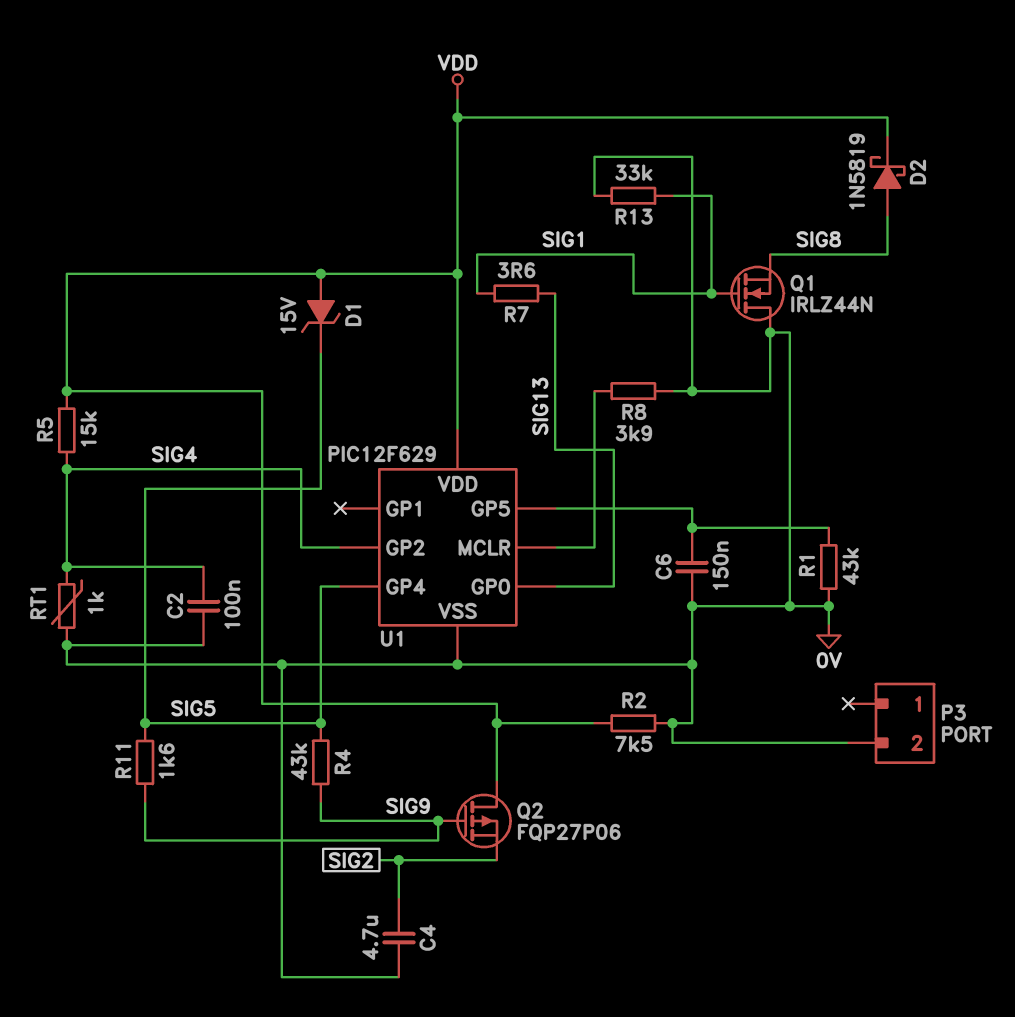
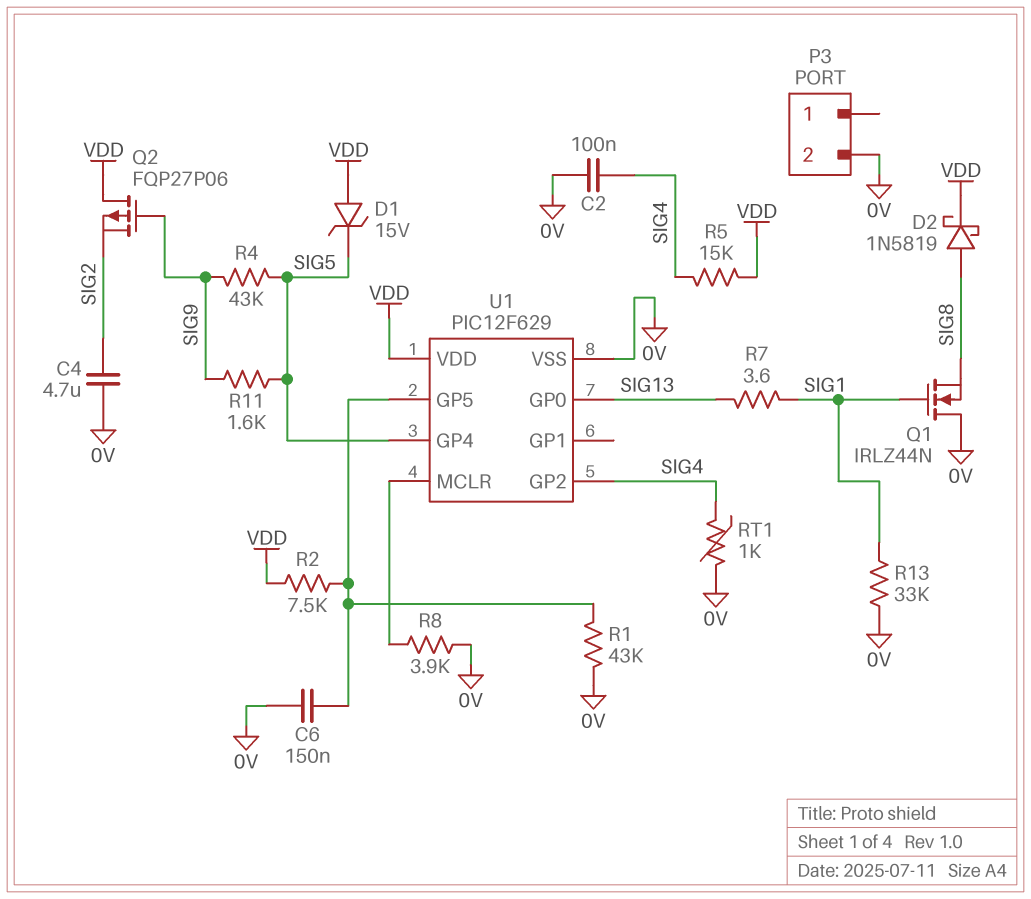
R2: 7.5k (0V, VDD) -> 7.5k (U1/GP5, VDD)

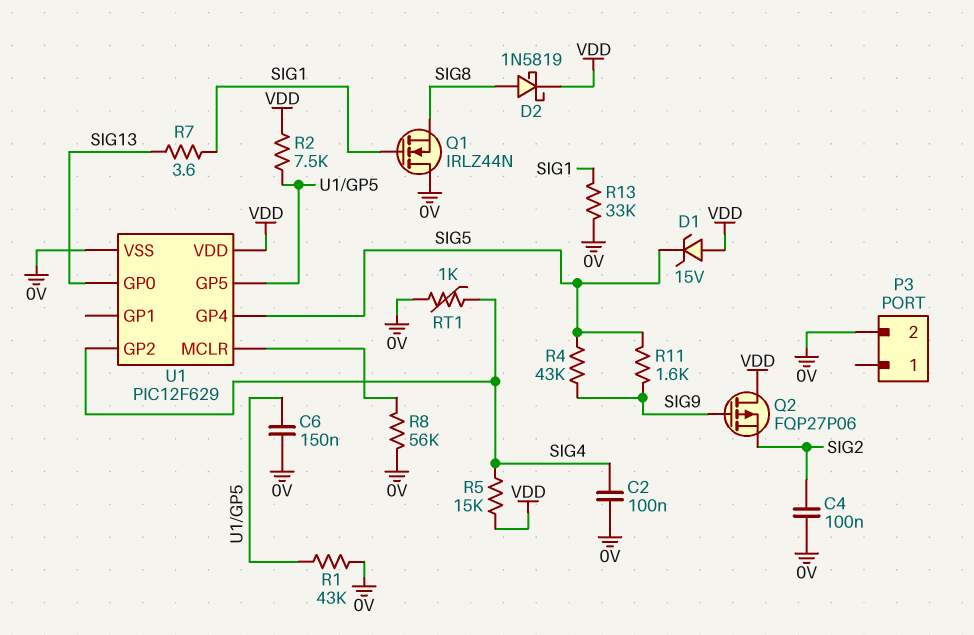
C4: 4.7uF (0V, SIG2) -> 100nF (0V, SIG2)
R8: 3.9k (0V, U1/MCLR) -> 56k (0V, U1/MCLR)

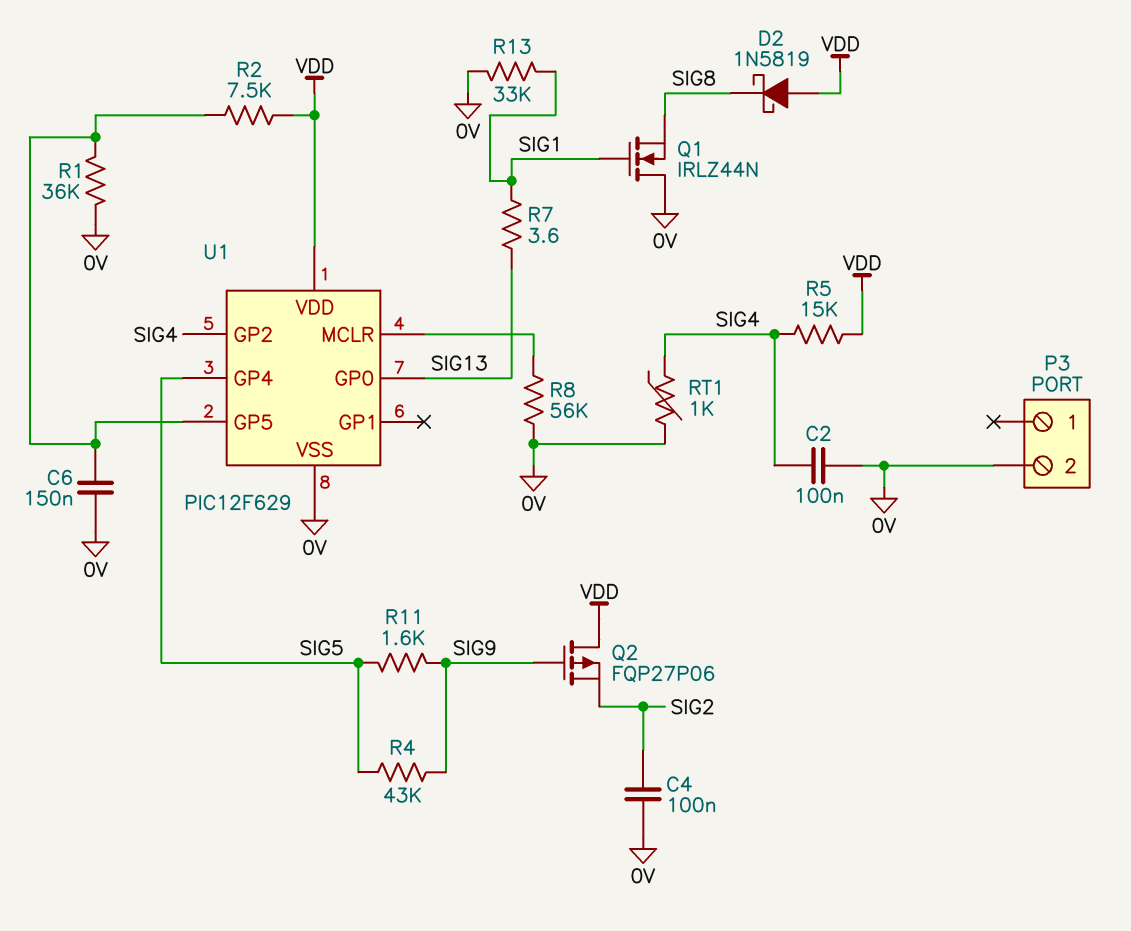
D1: zener 15V (A VDD, K SIG5) -> none
D2: schottky 1N5819 (A SIG8, K VDD) -> schottky 1N5819 (A VDD, K SIG8)
R1: 43k (0V, U1/GP5) -> 36k (0V, U1/GP5)

